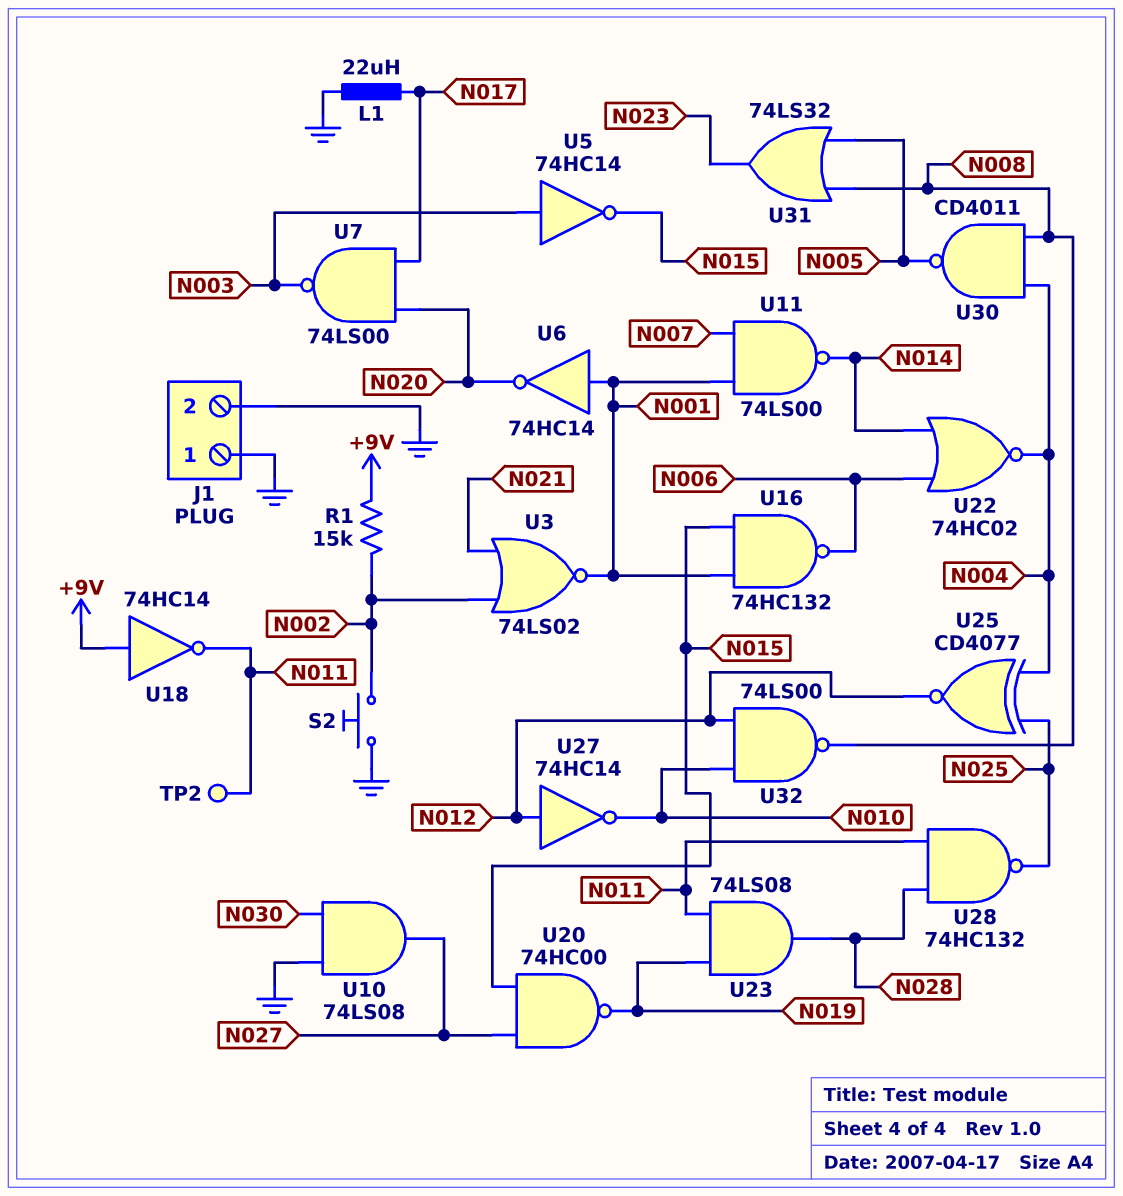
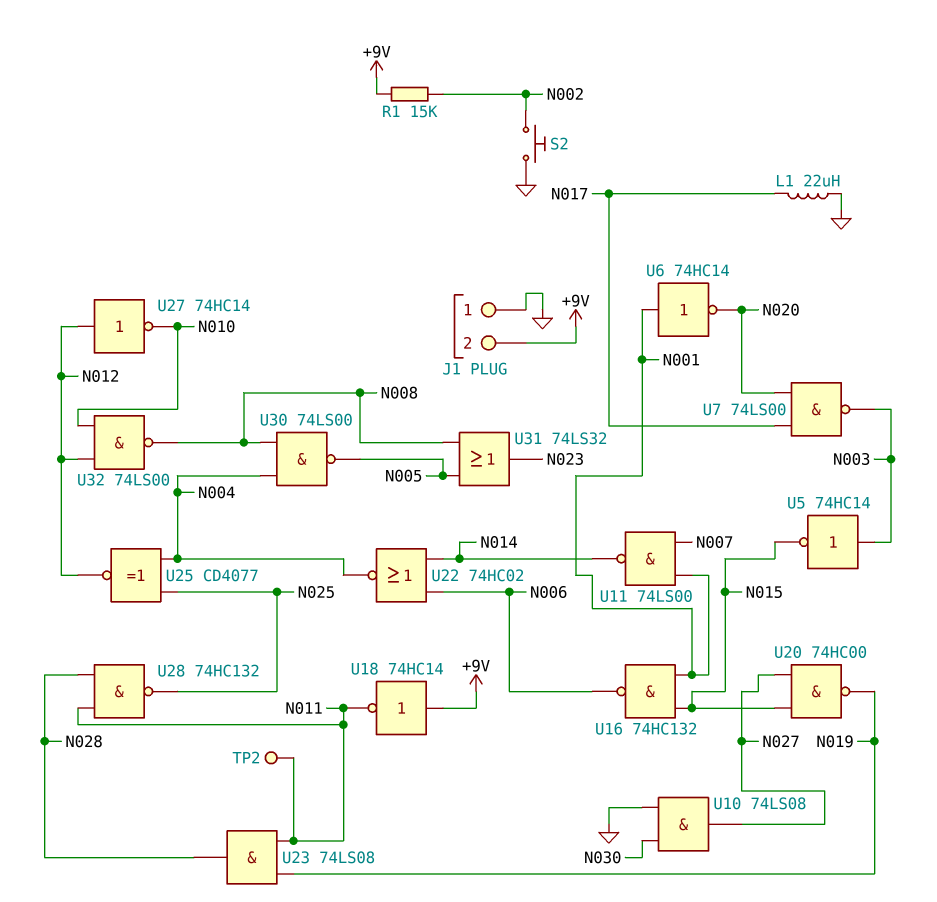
J1 pin 2: GND -> +9V
U3: NOR 74LS02 (in N002, in N021, out N001) -> none
U30: NAND CD4011 (in N004, in N008, out N005) -> NAND 74LS00 (in N004, in N008, out N005)

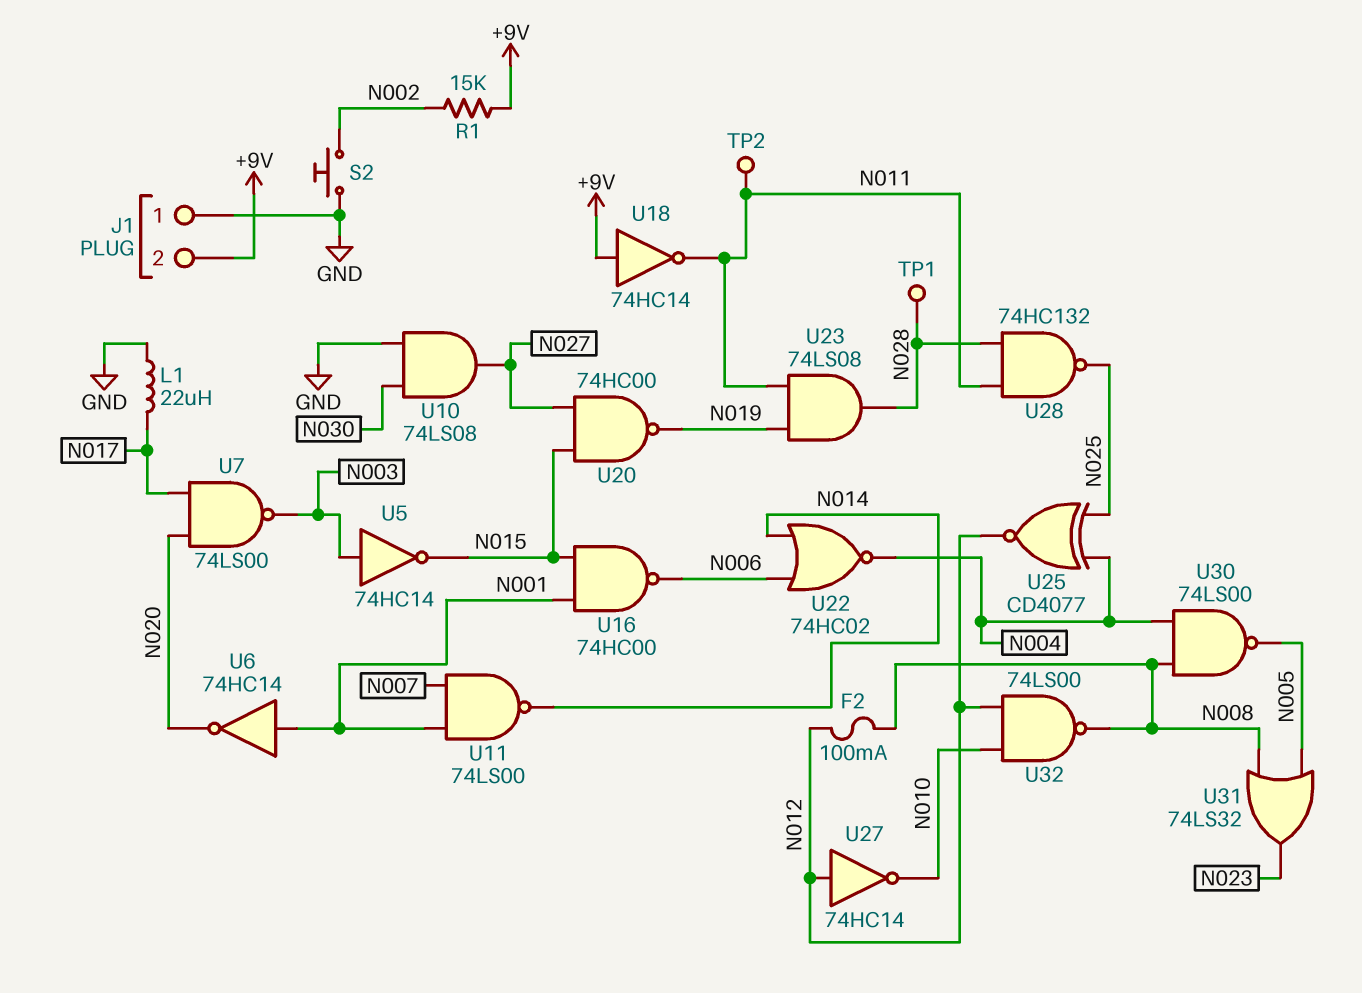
F2: none -> 100mA (N008, N012)
TP1: none -> test point (N028)
U16: NAND 74HC132 (in N001, in N015, out N006) -> NAND 74HC00 (in N001, in N015, out N006)

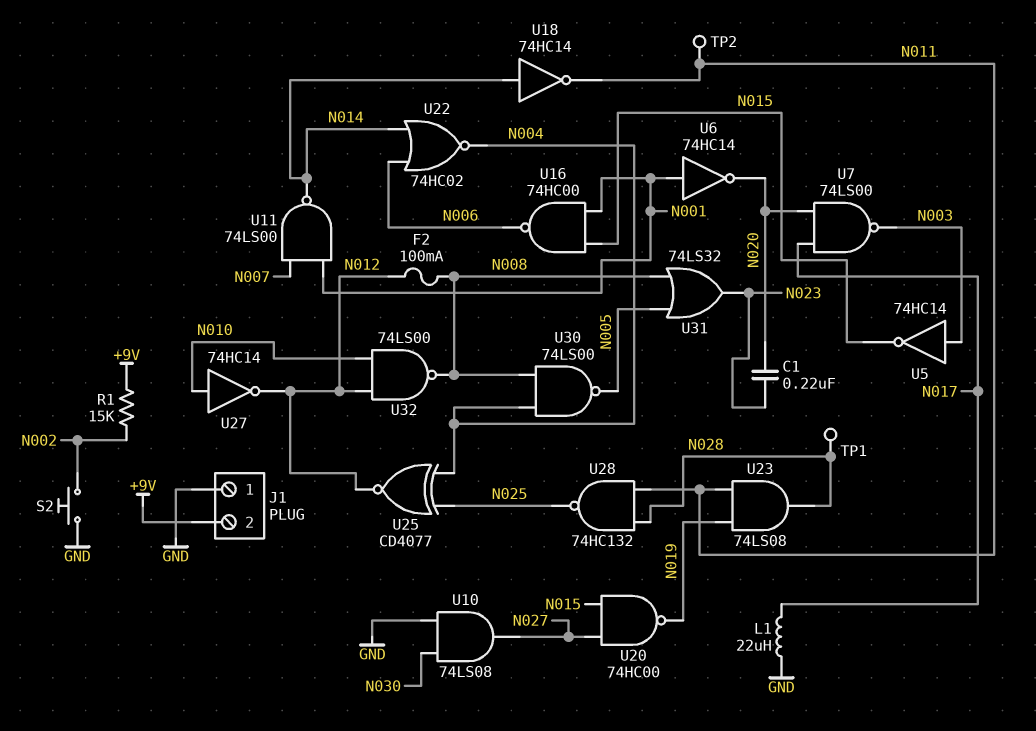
C1: none -> 220nF (N020, N023)
U18: NOT 74HC14 (in +9V, out N011) -> NOT 74HC14 (in N014, out N011)
U27: NOT 74HC14 (in N012, out N010) -> NOT 74HC14 (in N010, out N012)

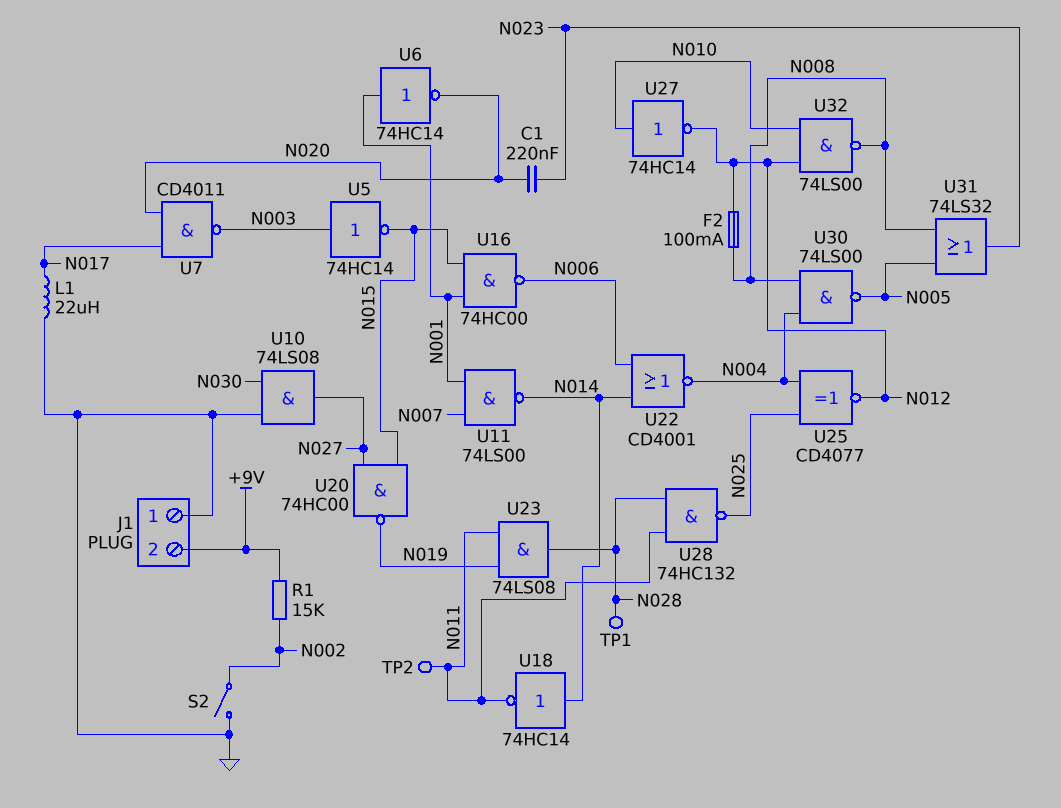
S2: button (GND, N002) -> switch (GND, N002)
U7: NAND 74LS00 (in N017, in N020, out N003) -> NAND CD4011 (in N017, in N020, out N003)
U22: NOR 74HC02 (in N006, in N014, out N004) -> NOR CD4001 (in N006, in N014, out N004)

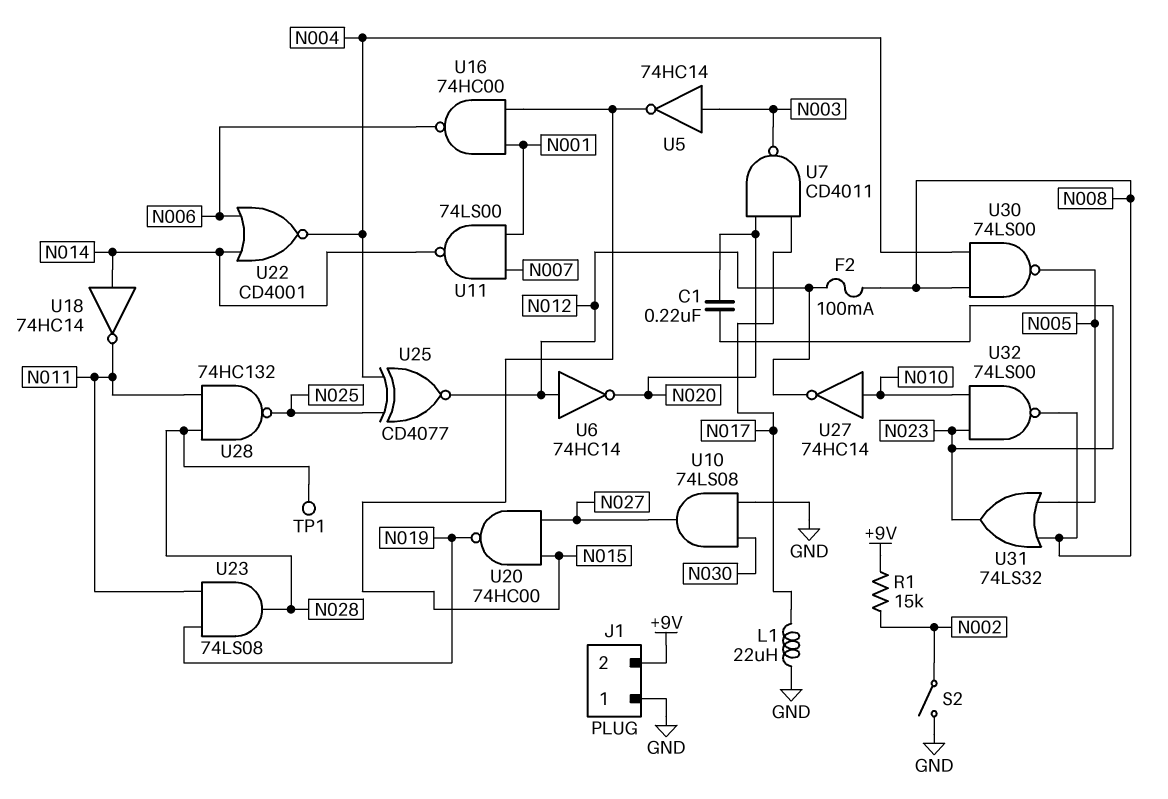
TP2: test point (N011) -> none
U6: NOT 74HC14 (in N001, out N020) -> NOT 74HC14 (in N012, out N020)
U32: NAND 74LS00 (in N010, in N012, out N008) -> NAND 74LS00 (in N010, in N023, out N008)

